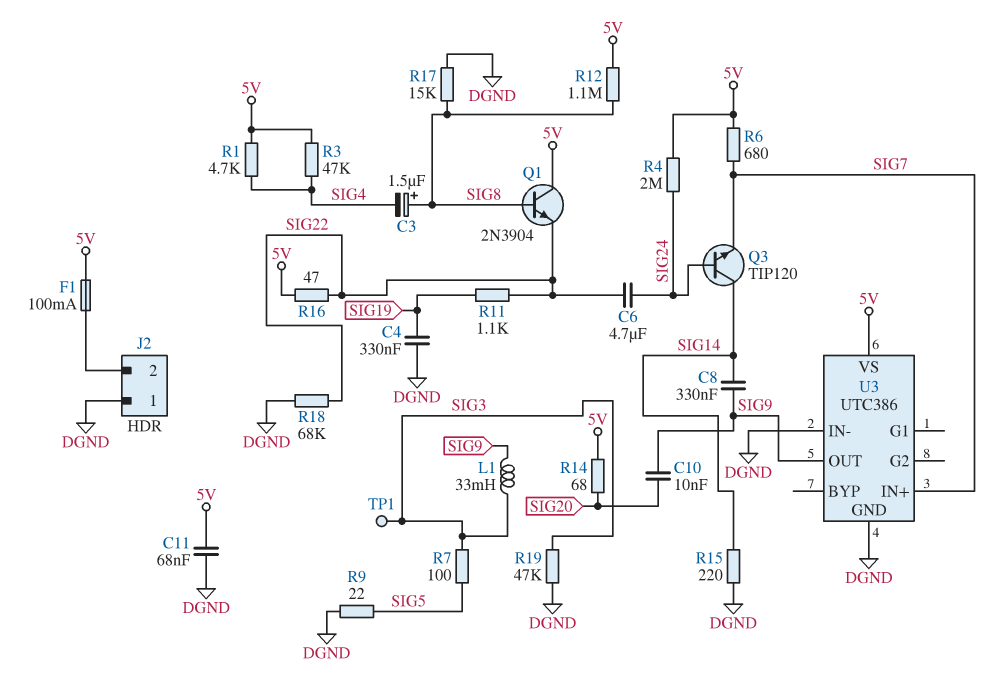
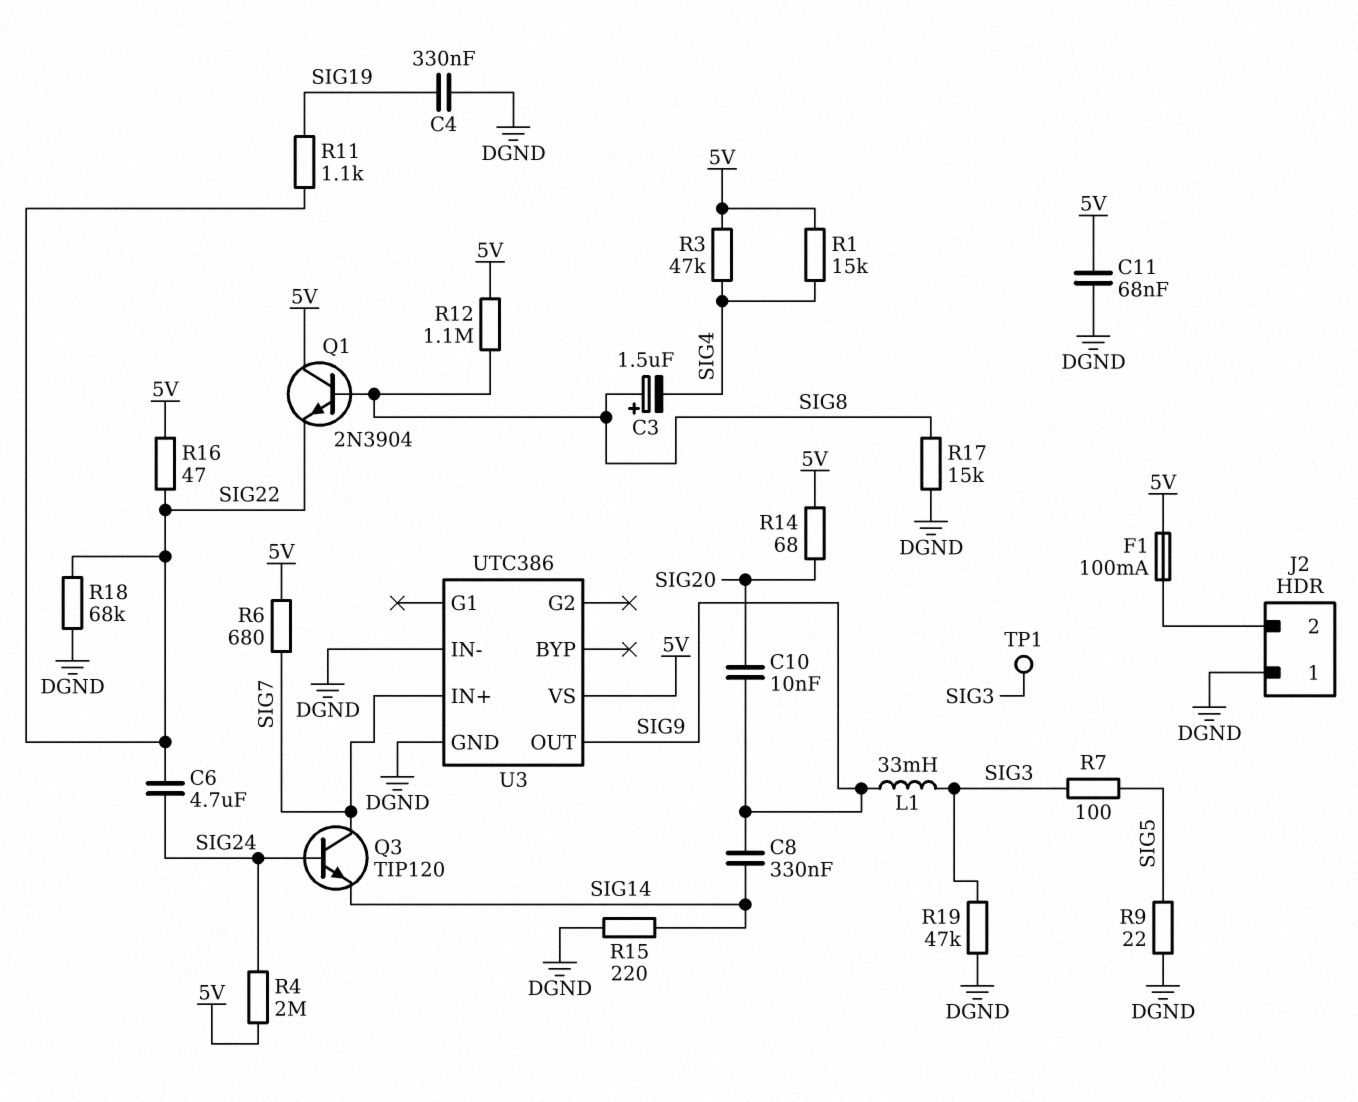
Q3: NPN TIP120 (B SIG24, C SIG14, E SIG7) -> NPN TIP120 (B SIG24, C SIG7, E SIG14)
R1: 4.7k (5V, SIG4) -> 15k (5V, SIG4)

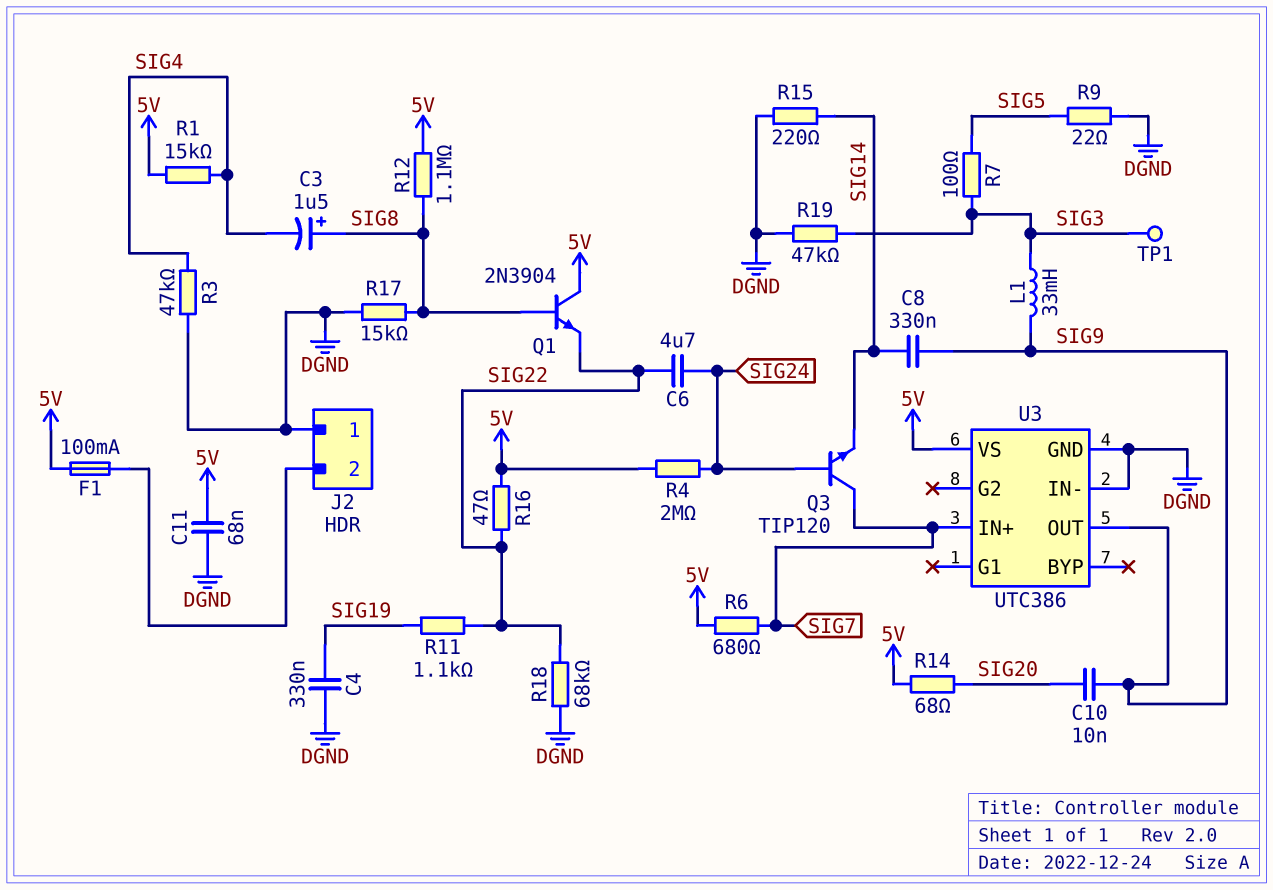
R3: 47k (5V, SIG4) -> 47k (DGND, SIG4)

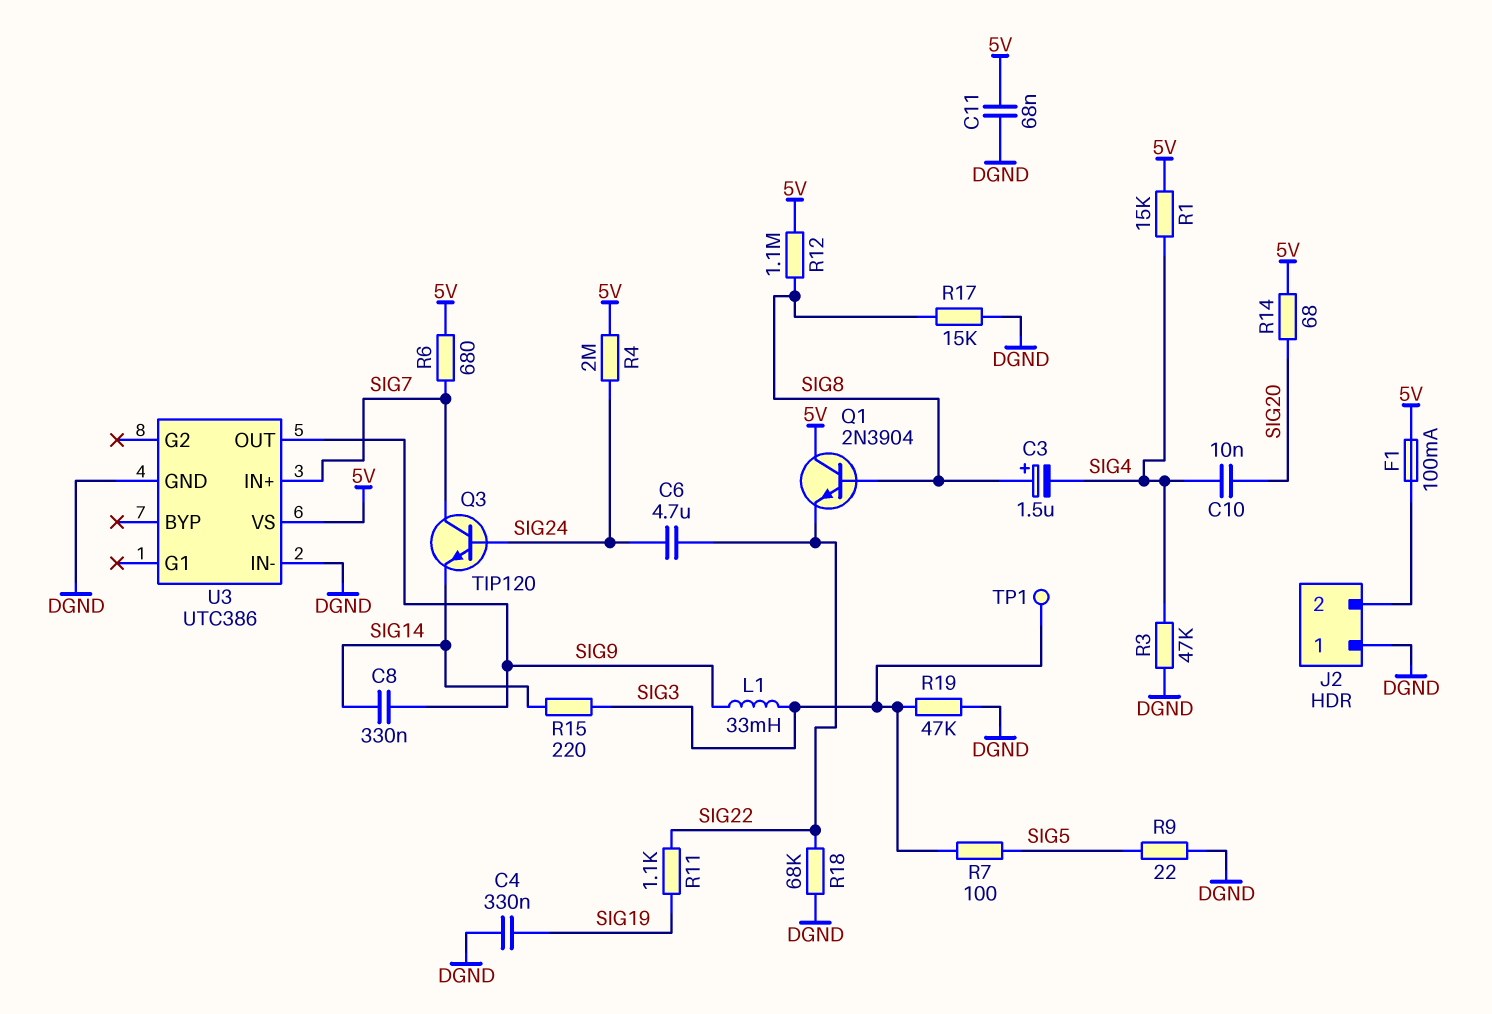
C10: 10nF (SIG9, SIG20) -> 10nF (SIG4, SIG20)
R15: 220 (DGND, SIG14) -> 220 (SIG3, SIG14)
R16: 47 (5V, SIG22) -> none

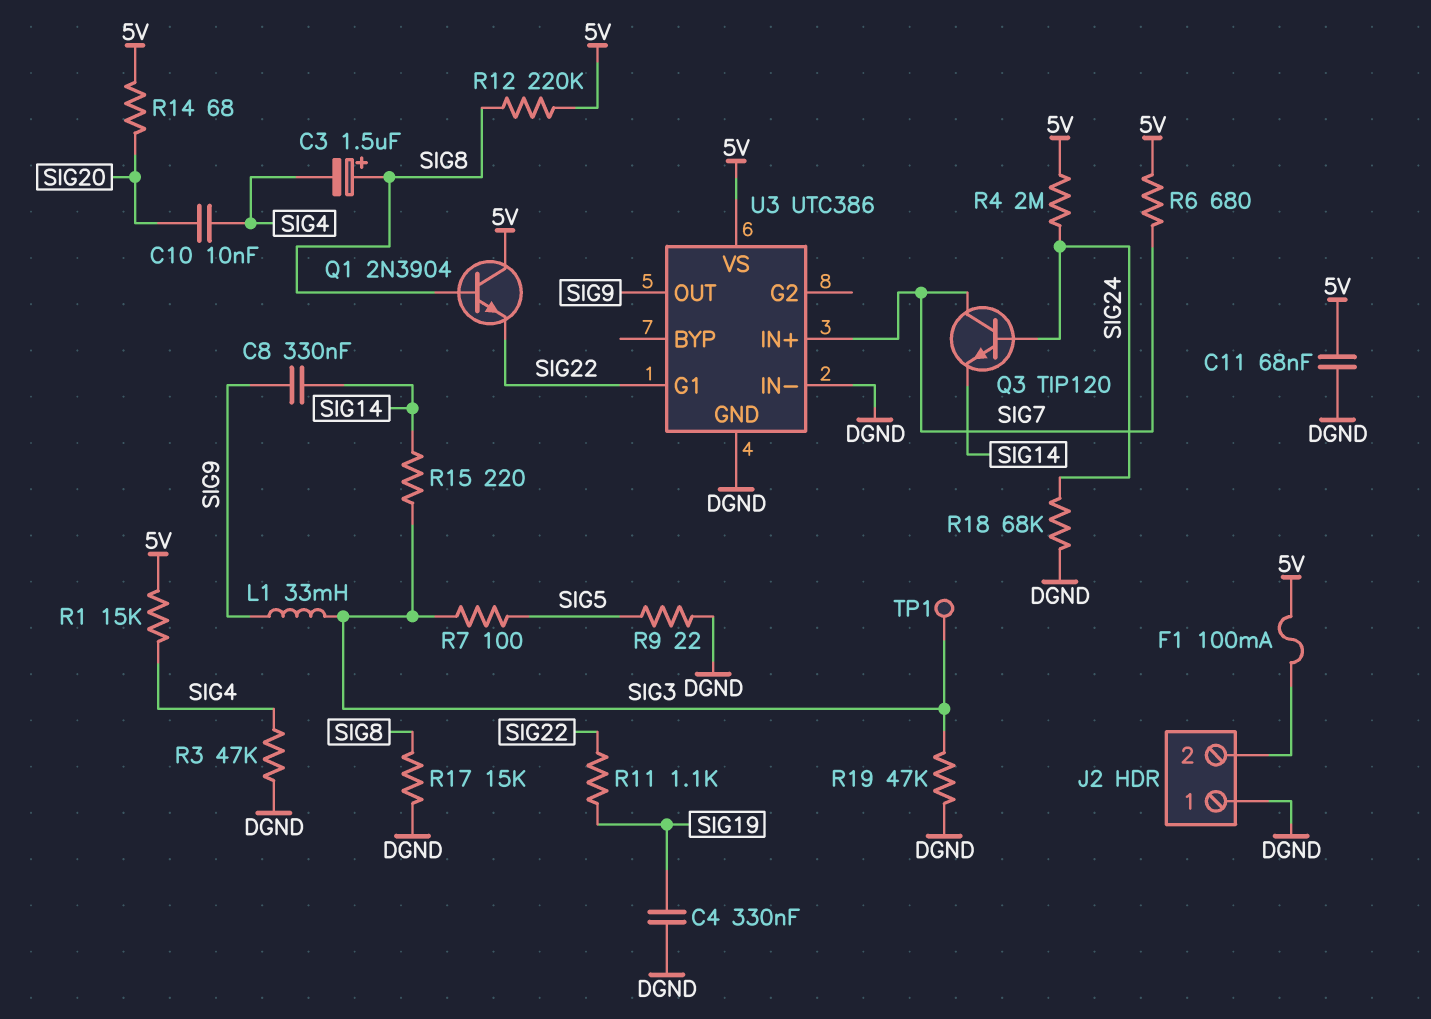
C6: 4.7uF (SIG22, SIG24) -> none
R12: 1.1M (5V, SIG8) -> 220k (5V, SIG8)
R18: 68k (DGND, SIG22) -> 68k (DGND, SIG24)
U3 pin G1: none -> SIG22

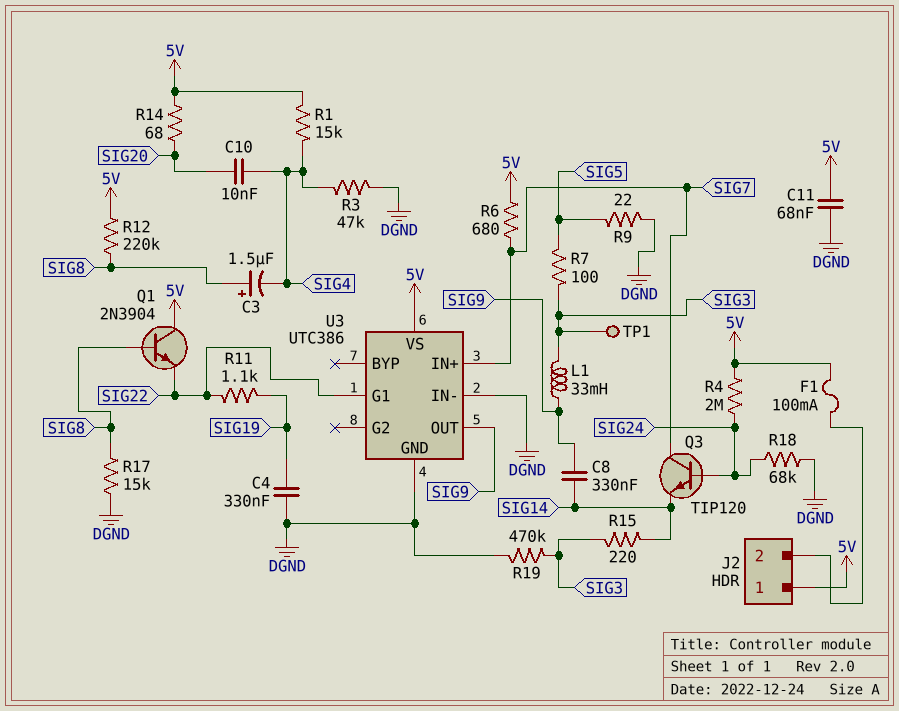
J2 pin 1: DGND -> 5V
R19: 47k (DGND, SIG3) -> 470k (DGND, SIG3)

